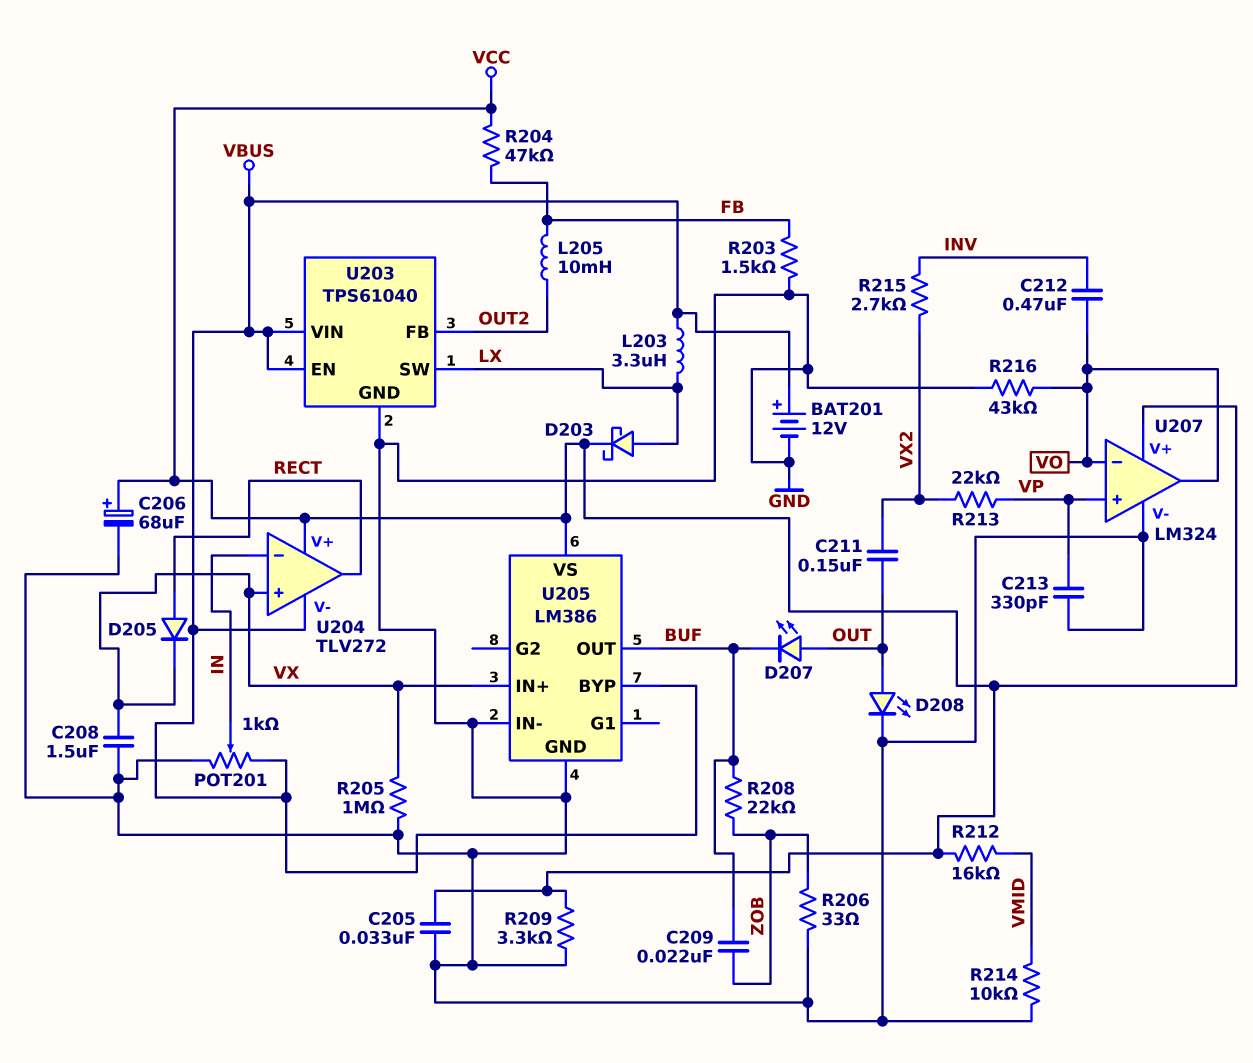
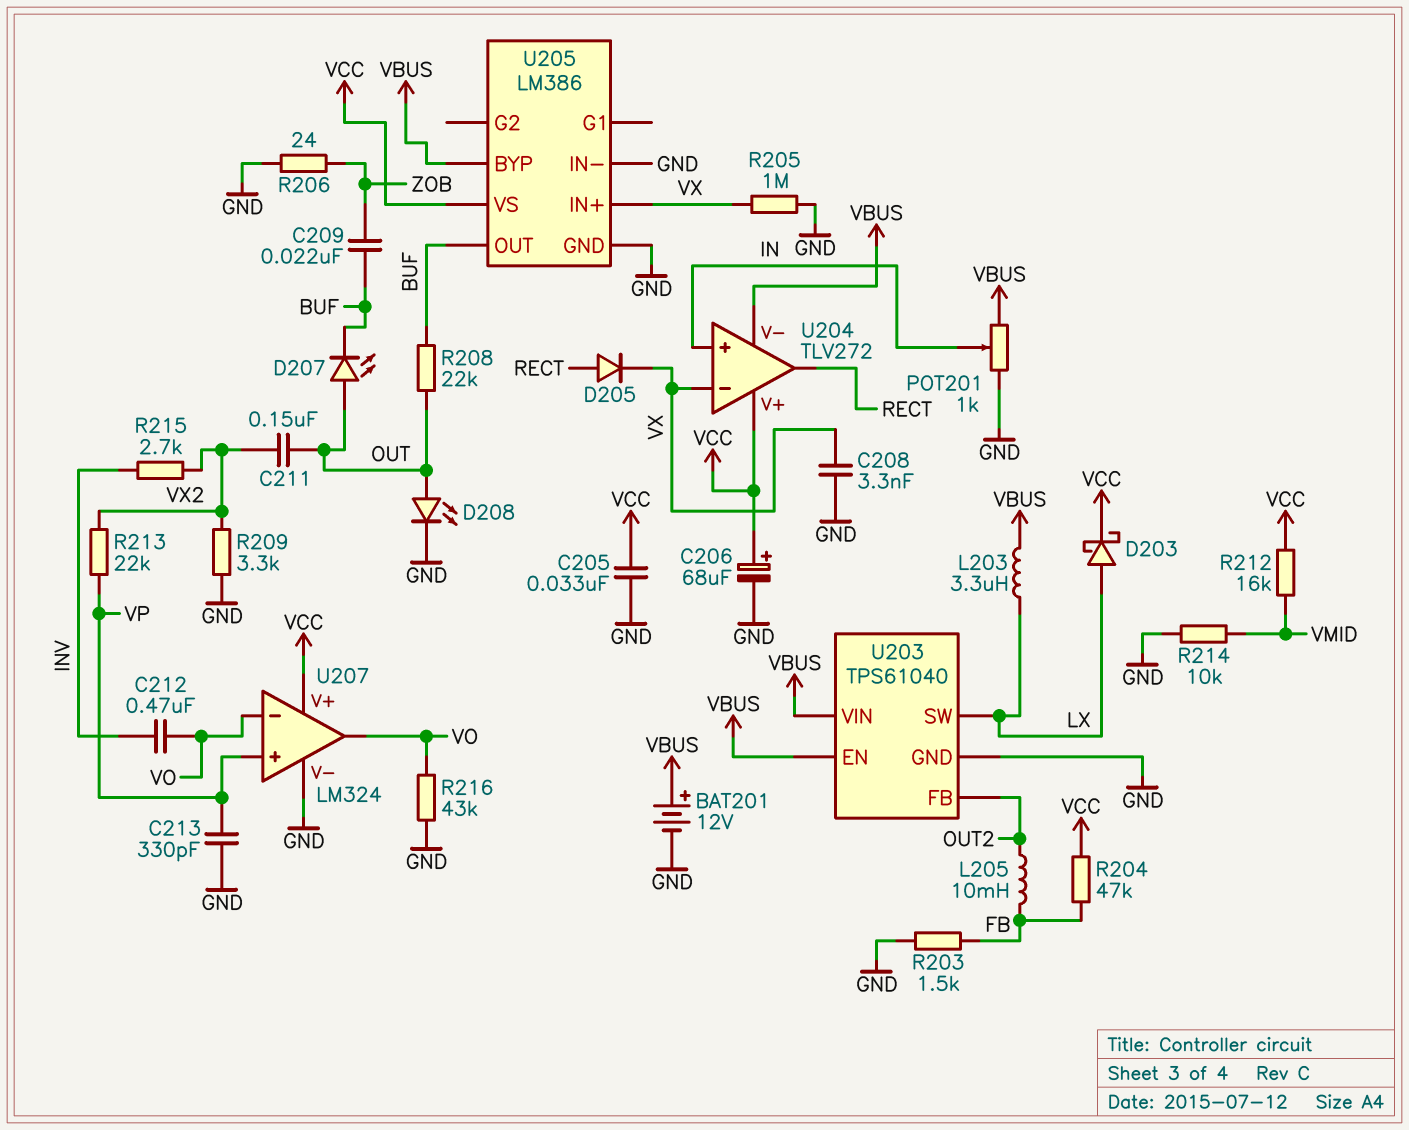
C208: 1.5uF (GND, VX) -> 3.3nF (GND, VX)
R206: 33 (GND, ZOB) -> 24 (GND, ZOB)
R208: 22k (BUF, ZOB) -> 22k (BUF, OUT)
R209: 3.3k (GND, VCC) -> 3.3k (GND, VX2)
U204 pin in+: VX -> IN
U204 pin in-: IN -> VX

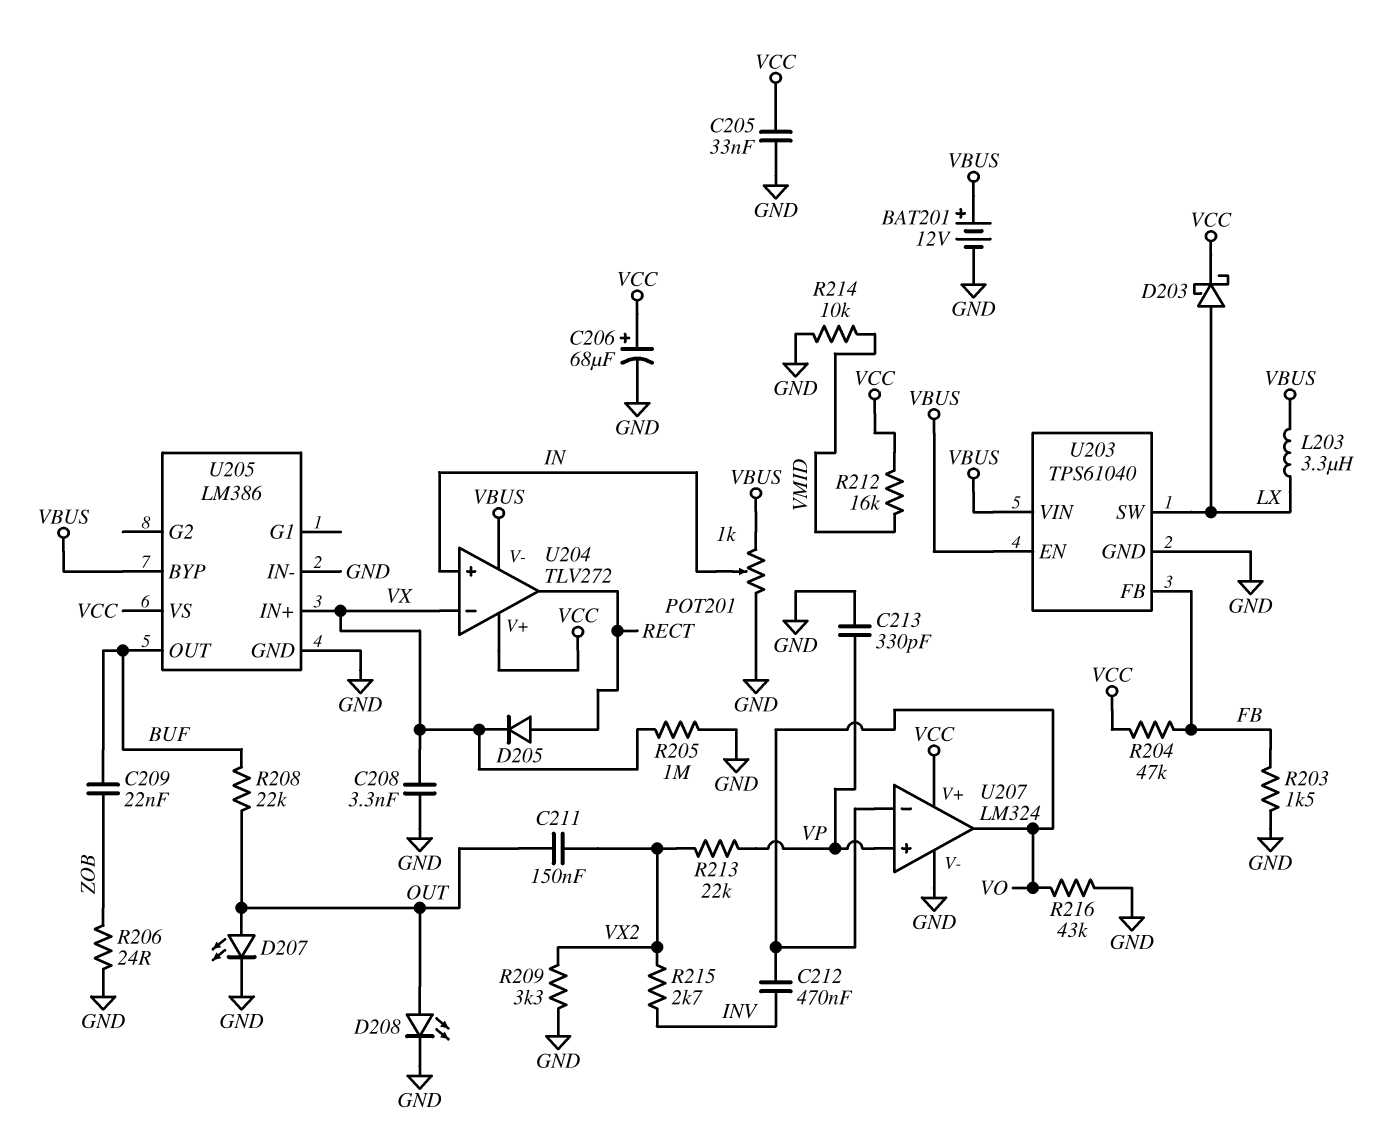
D207: LED (A OUT, K BUF) -> LED (A OUT, K GND)
L205: 10mH (FB, OUT2) -> none
U203 pin FB: OUT2 -> FB

